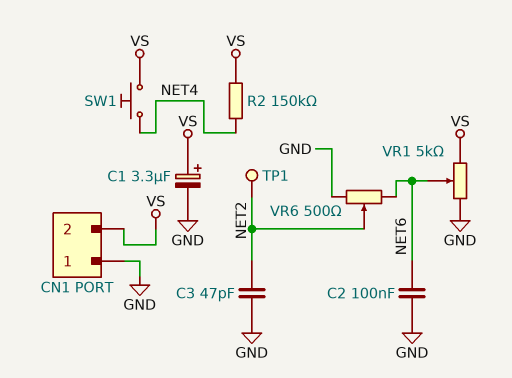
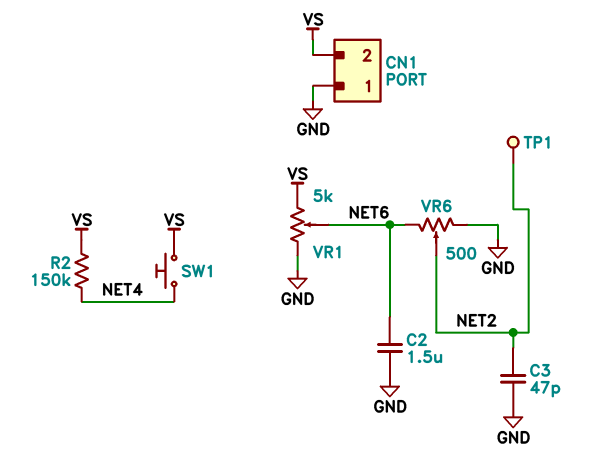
C1: 3.3uF (plus VS, minus GND) -> none
C2: 100nF (GND, NET6) -> 1.5uF (GND, NET6)

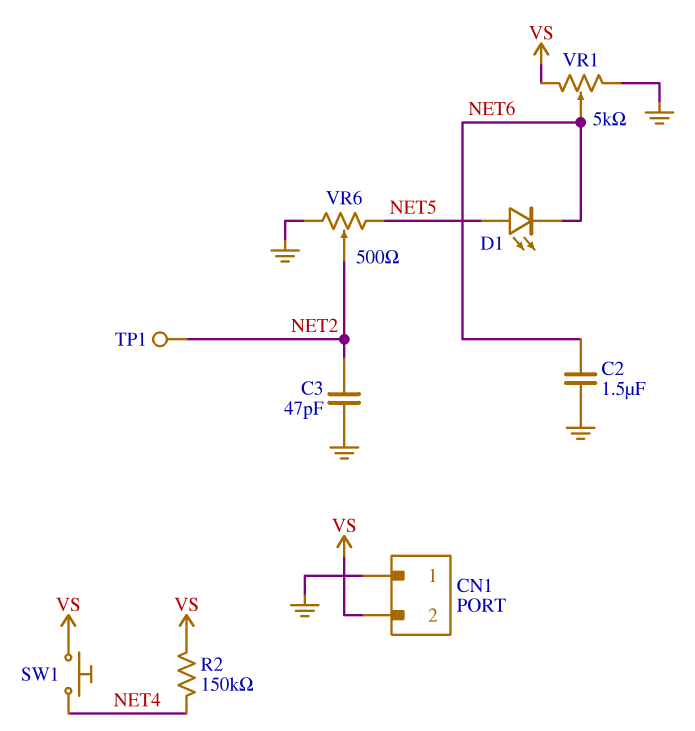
D1: none -> LED (A NET5, K NET6)
VR6: 500 (GND, NET6, wiper NET2) -> 500 (GND, NET5, wiper NET2)

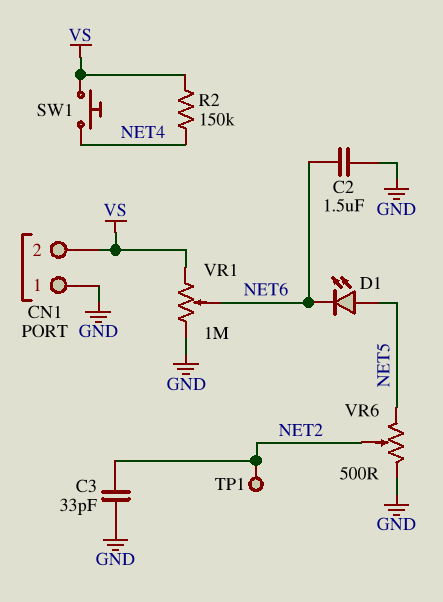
C3: 47pF (GND, NET2) -> 33pF (GND, NET2)
VR1: 5k (GND, VS, wiper NET6) -> 1M (GND, VS, wiper NET6)

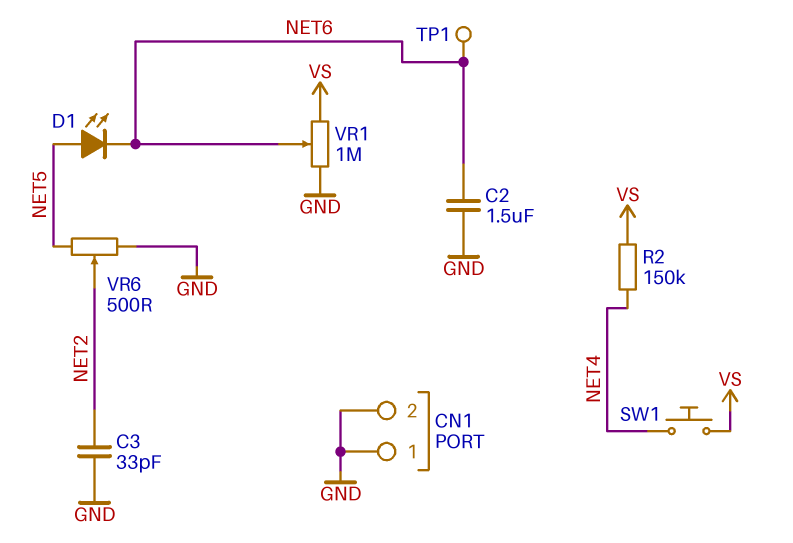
CN1 pin 2: VS -> GND
TP1: test point (NET2) -> test point (NET6)

